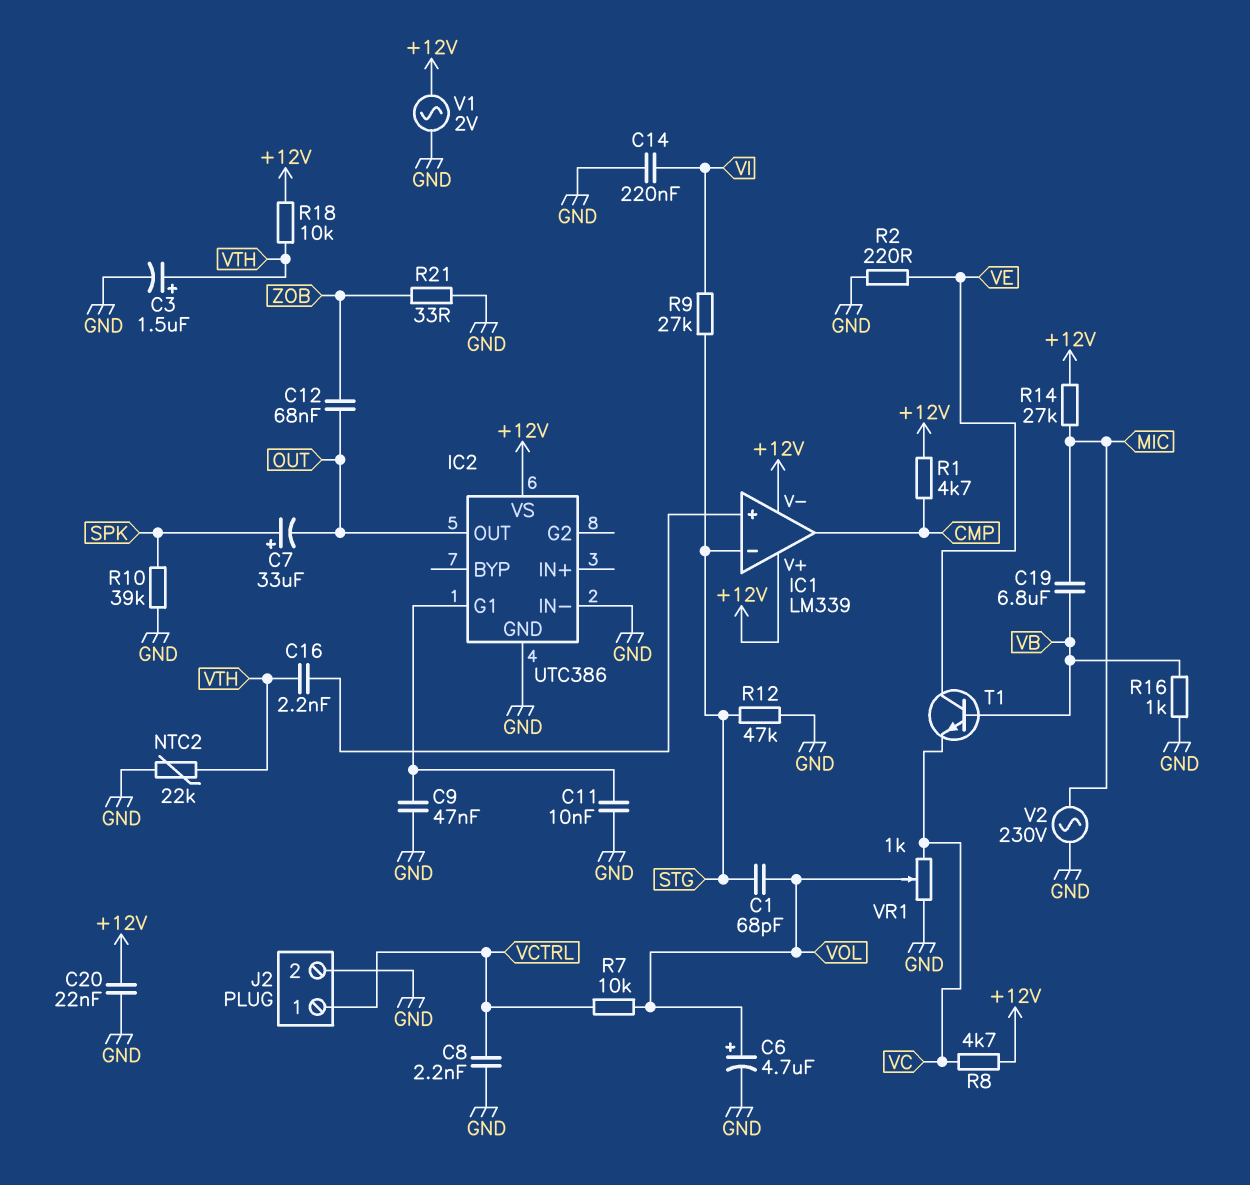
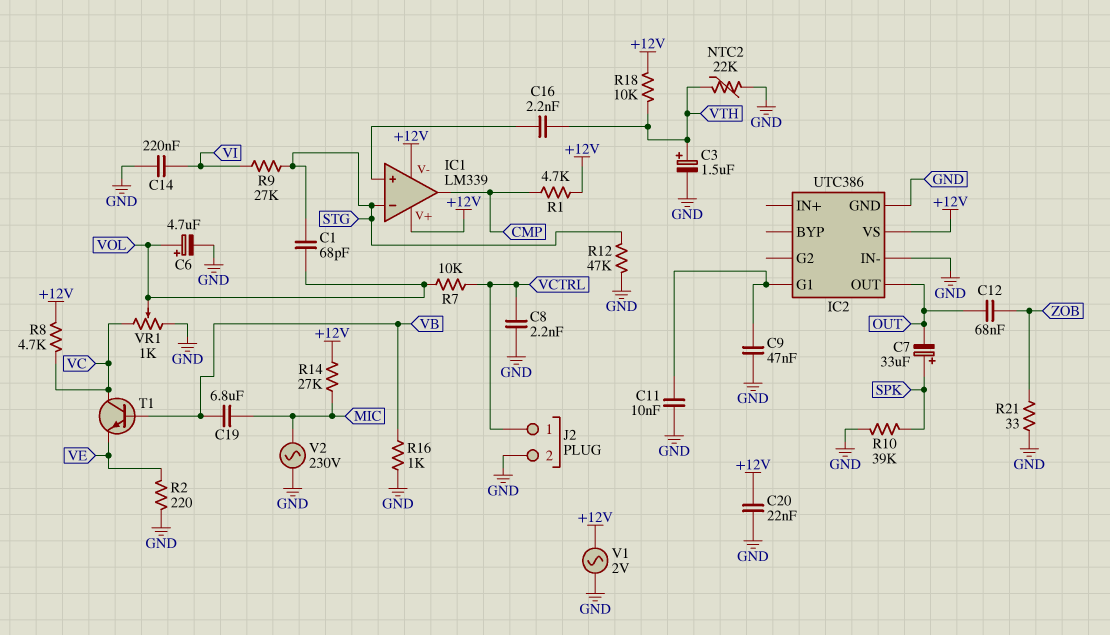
T1: NPN (B VB, C VE, E VC) -> NPN (B VB, C VC, E VE)

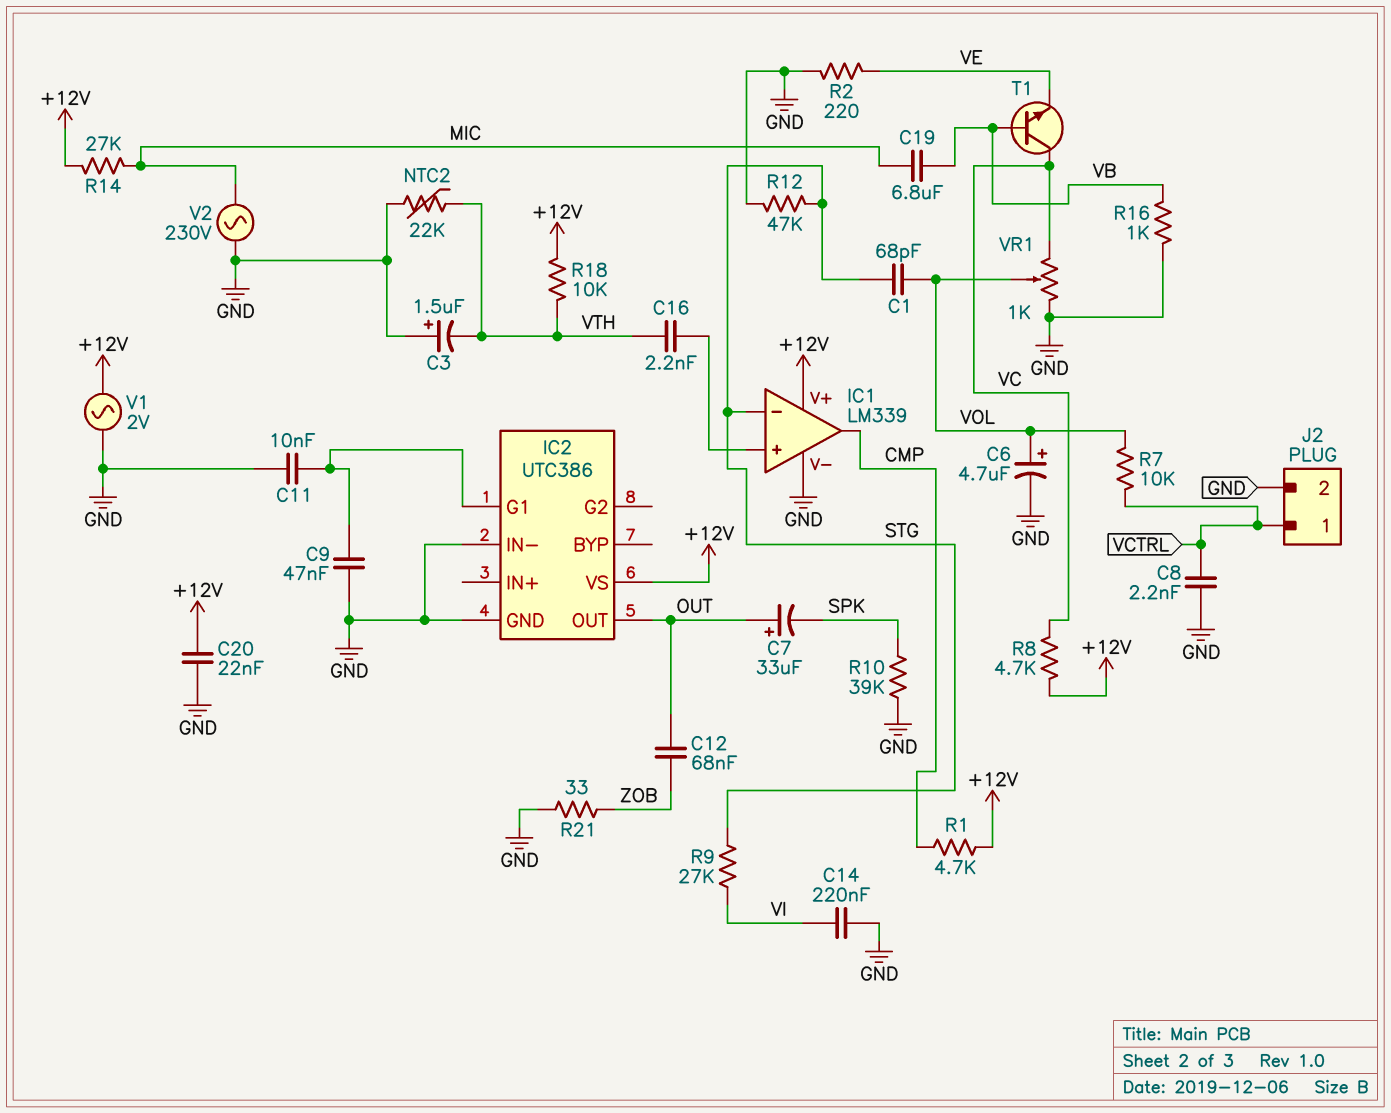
C3: 1.5uF (plus VTH, minus GND) -> 1.5uF (plus GND, minus VTH)
C7: 33uF (plus SPK, minus OUT) -> 33uF (plus OUT, minus SPK)
IC1 pin V-: +12V -> GND

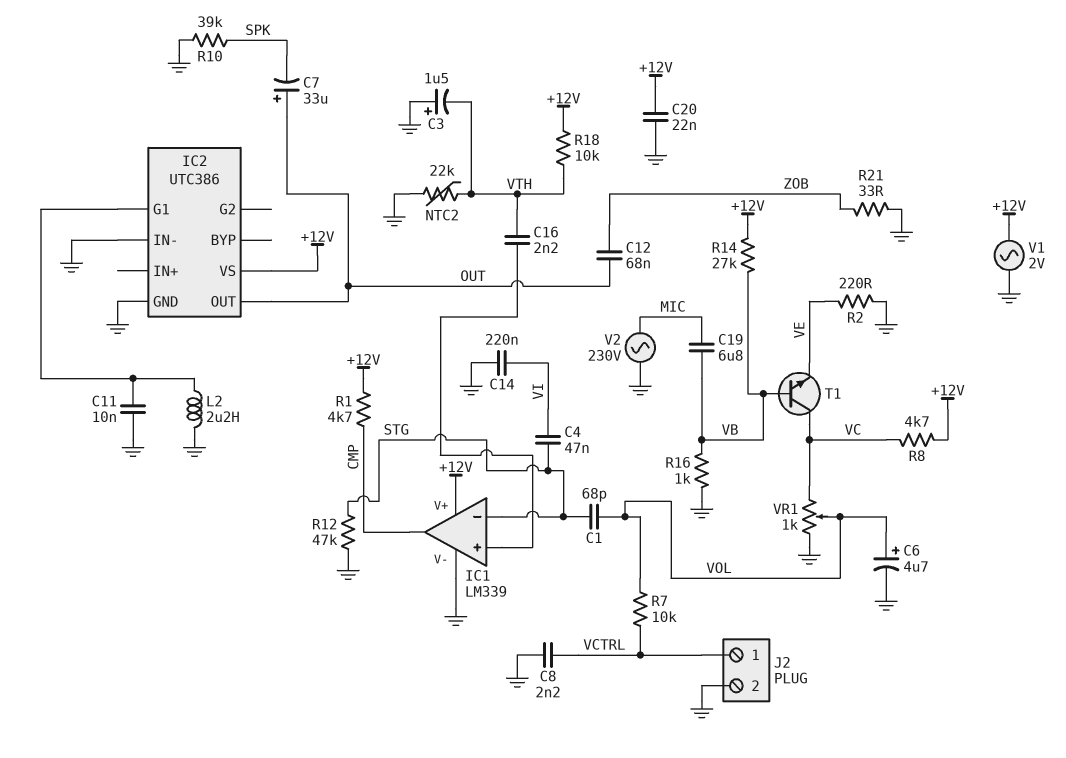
C4: none -> 47nF (STG, VI)
C9: 47nF (GND, IC2/G1) -> none
L2: none -> 2.2uH (GND, IC2/G1)
R9: 27k (STG, VI) -> none
R14: 27k (+12V, MIC) -> 27k (+12V, VB)

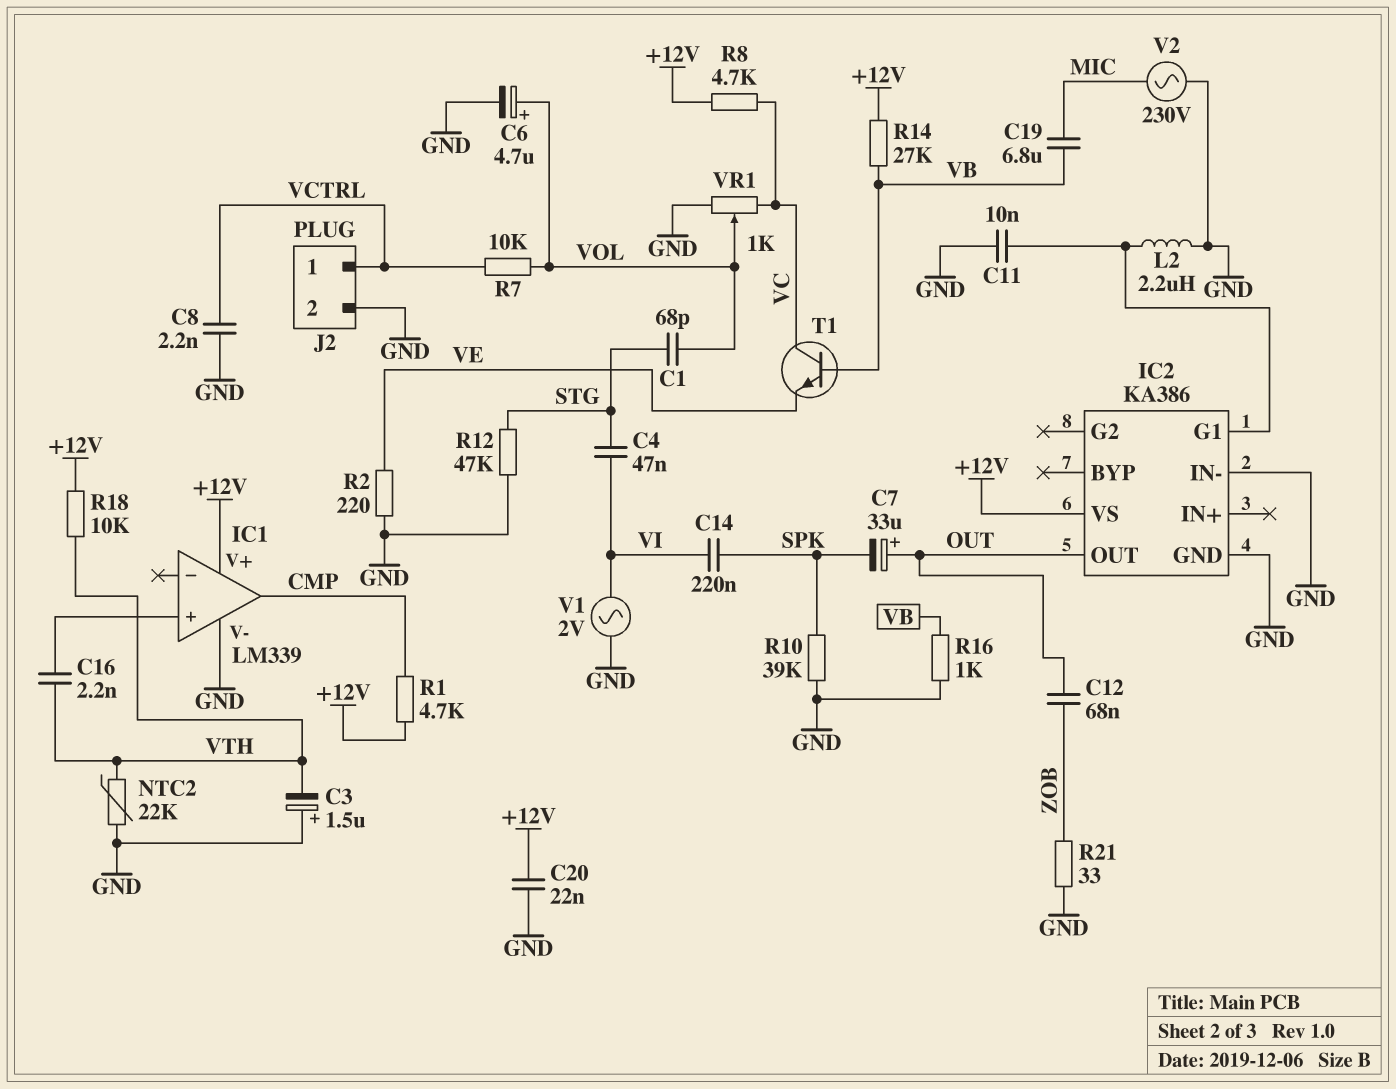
C14: 220nF (GND, VI) -> 220nF (SPK, VI)
IC1 pin in-: STG -> none
IC2: UTC386 -> KA386
V1: AC 2V (+12V, GND) -> AC 2V (GND, VI)

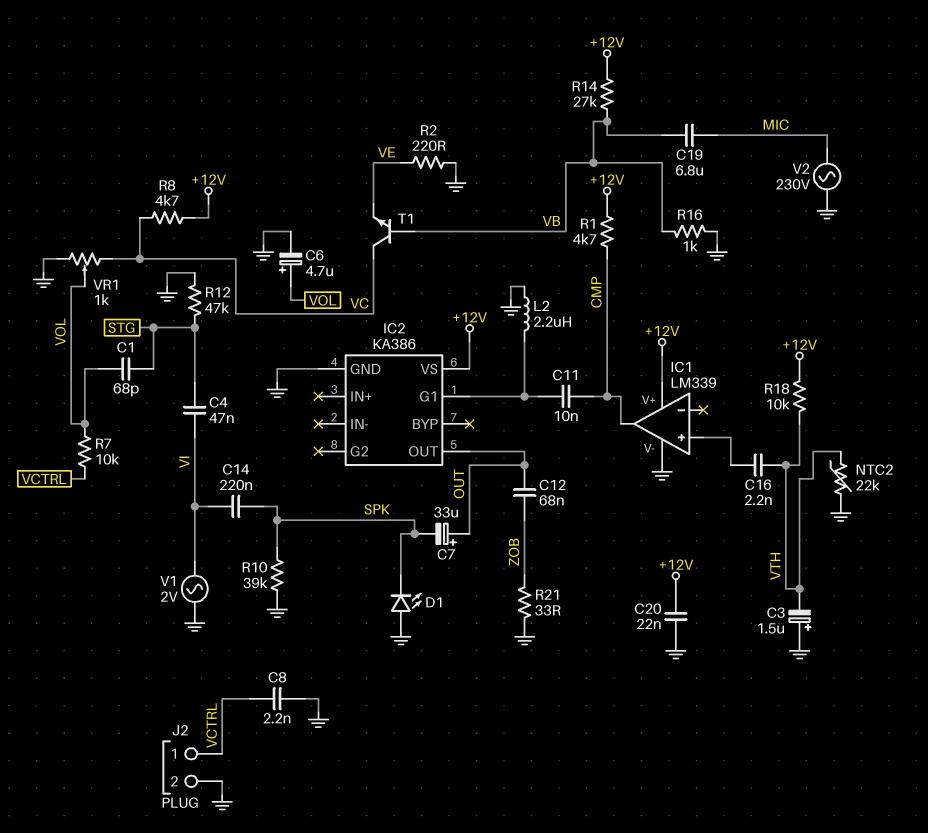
C11: 10nF (GND, IC2/G1) -> 10nF (CMP, IC2/G1)
D1: none -> LED (A GND, K SPK)
IC2 pin IN-: GND -> none

